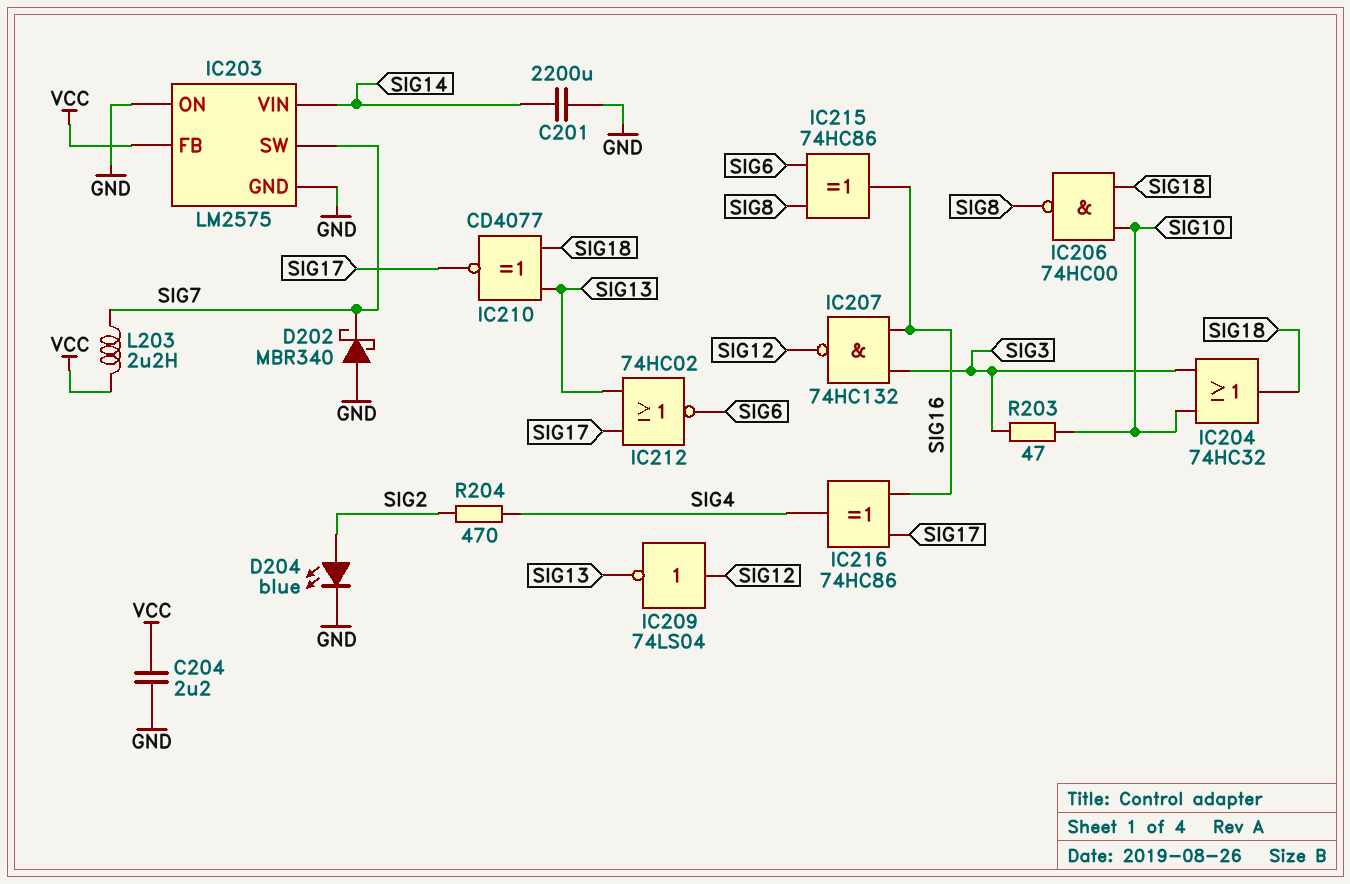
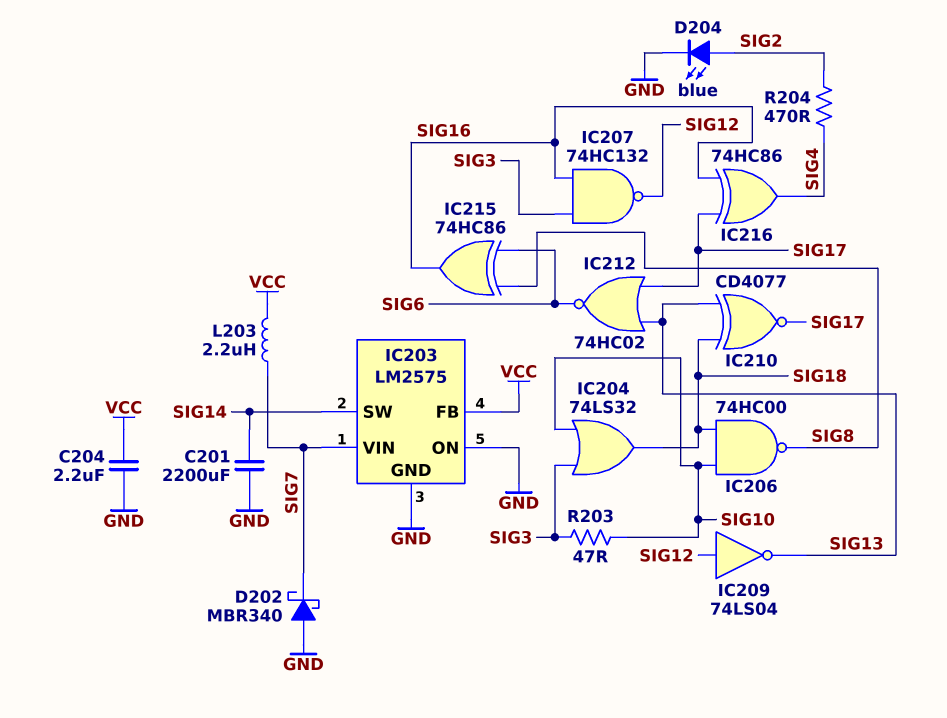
IC203 pin SW: SIG7 -> SIG14
IC203 pin VIN: SIG14 -> SIG7
IC204: OR 74HC32 (in SIG3, in SIG10, out SIG18) -> OR 74LS32 (in SIG3, in SIG10, out SIG18)

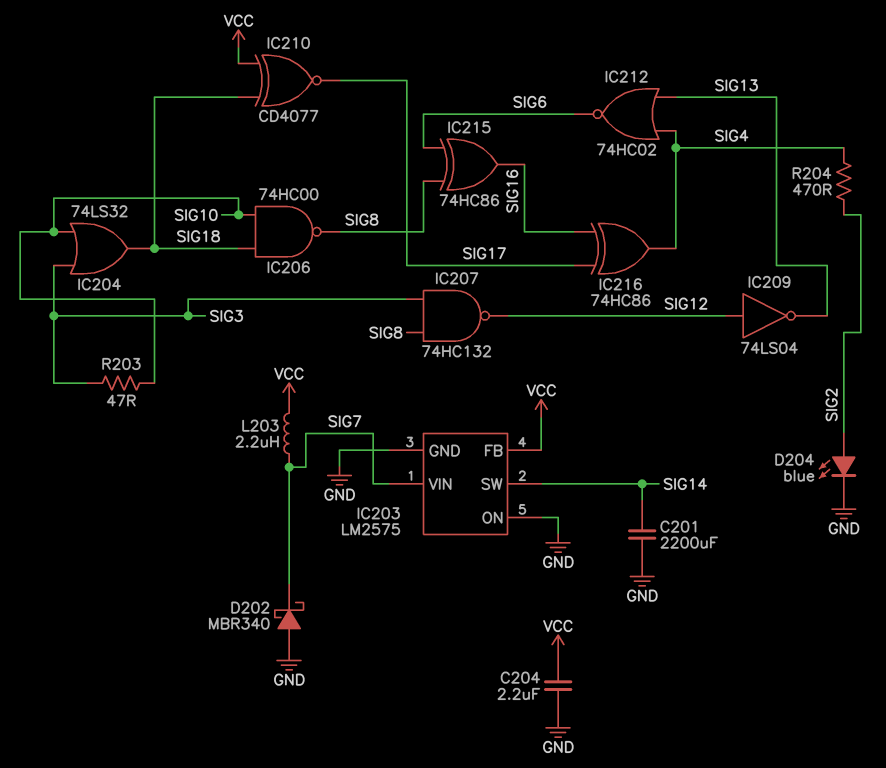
IC207: NAND 74HC132 (in SIG3, in SIG16, out SIG12) -> NAND 74HC132 (in SIG3, in SIG8, out SIG12)
IC210: XNOR CD4077 (in SIG13, in SIG18, out SIG17) -> XNOR CD4077 (in SIG18, in VCC, out SIG17)
IC212: NOR 74HC02 (in SIG13, in SIG17, out SIG6) -> NOR 74HC02 (in SIG4, in SIG13, out SIG6)

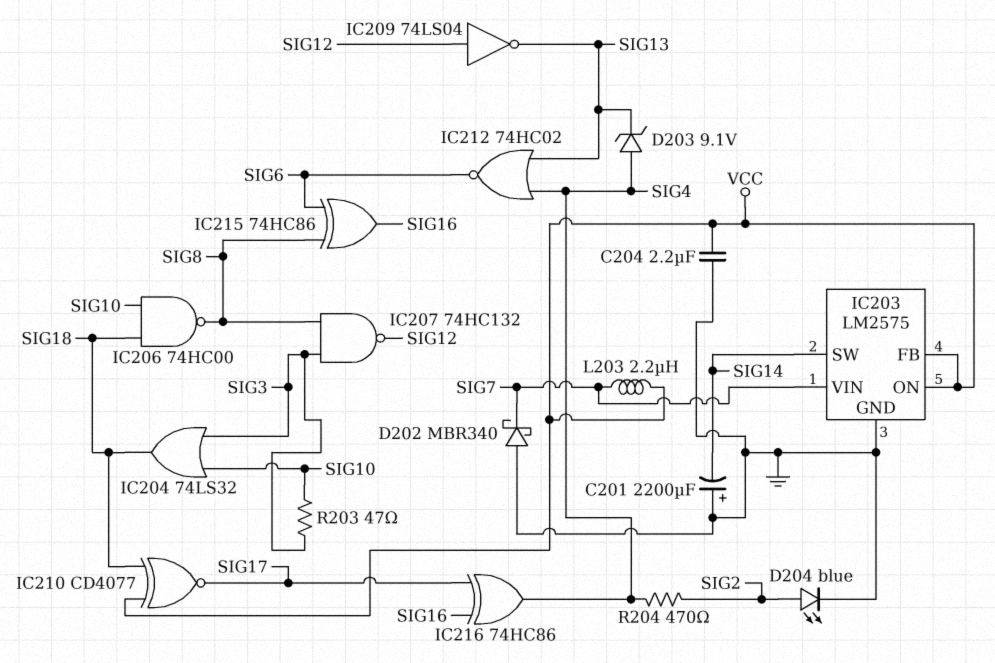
C201: 2200uF (GND, SIG14) -> 2200uF (plus GND, minus SIG14)
D203: none -> zener 9.1V (A SIG4, K SIG13)
IC203 pin ON: GND -> VCC

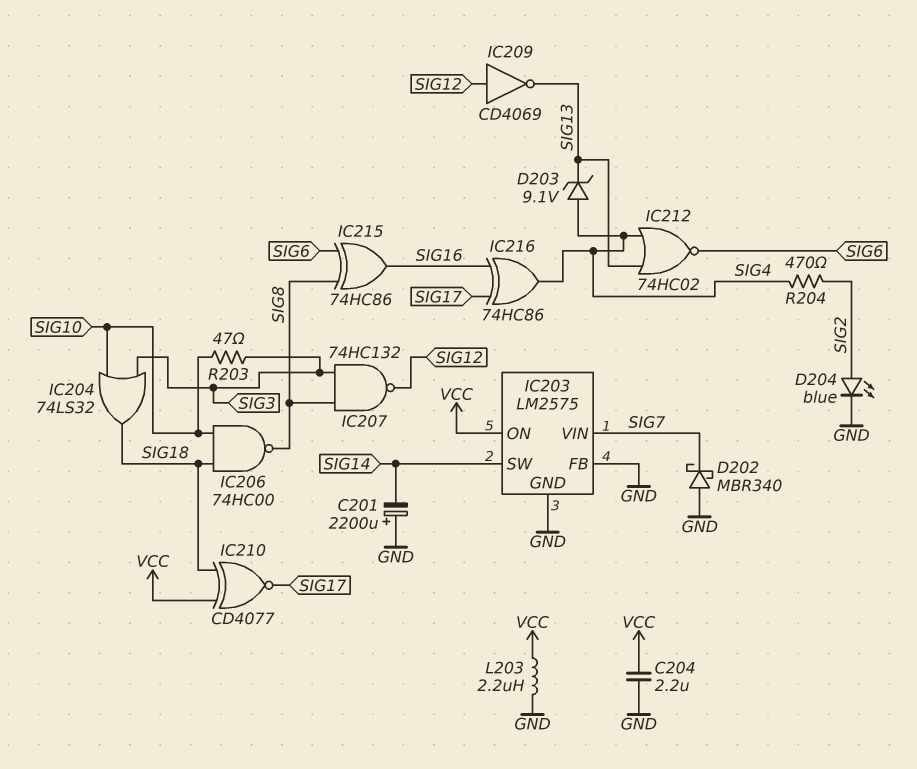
IC203 pin FB: VCC -> GND
IC209: NOT 74LS04 (in SIG12, out SIG13) -> NOT CD4069 (in SIG12, out SIG13)
L203: 2.2uH (SIG7, VCC) -> 2.2uH (GND, VCC)

